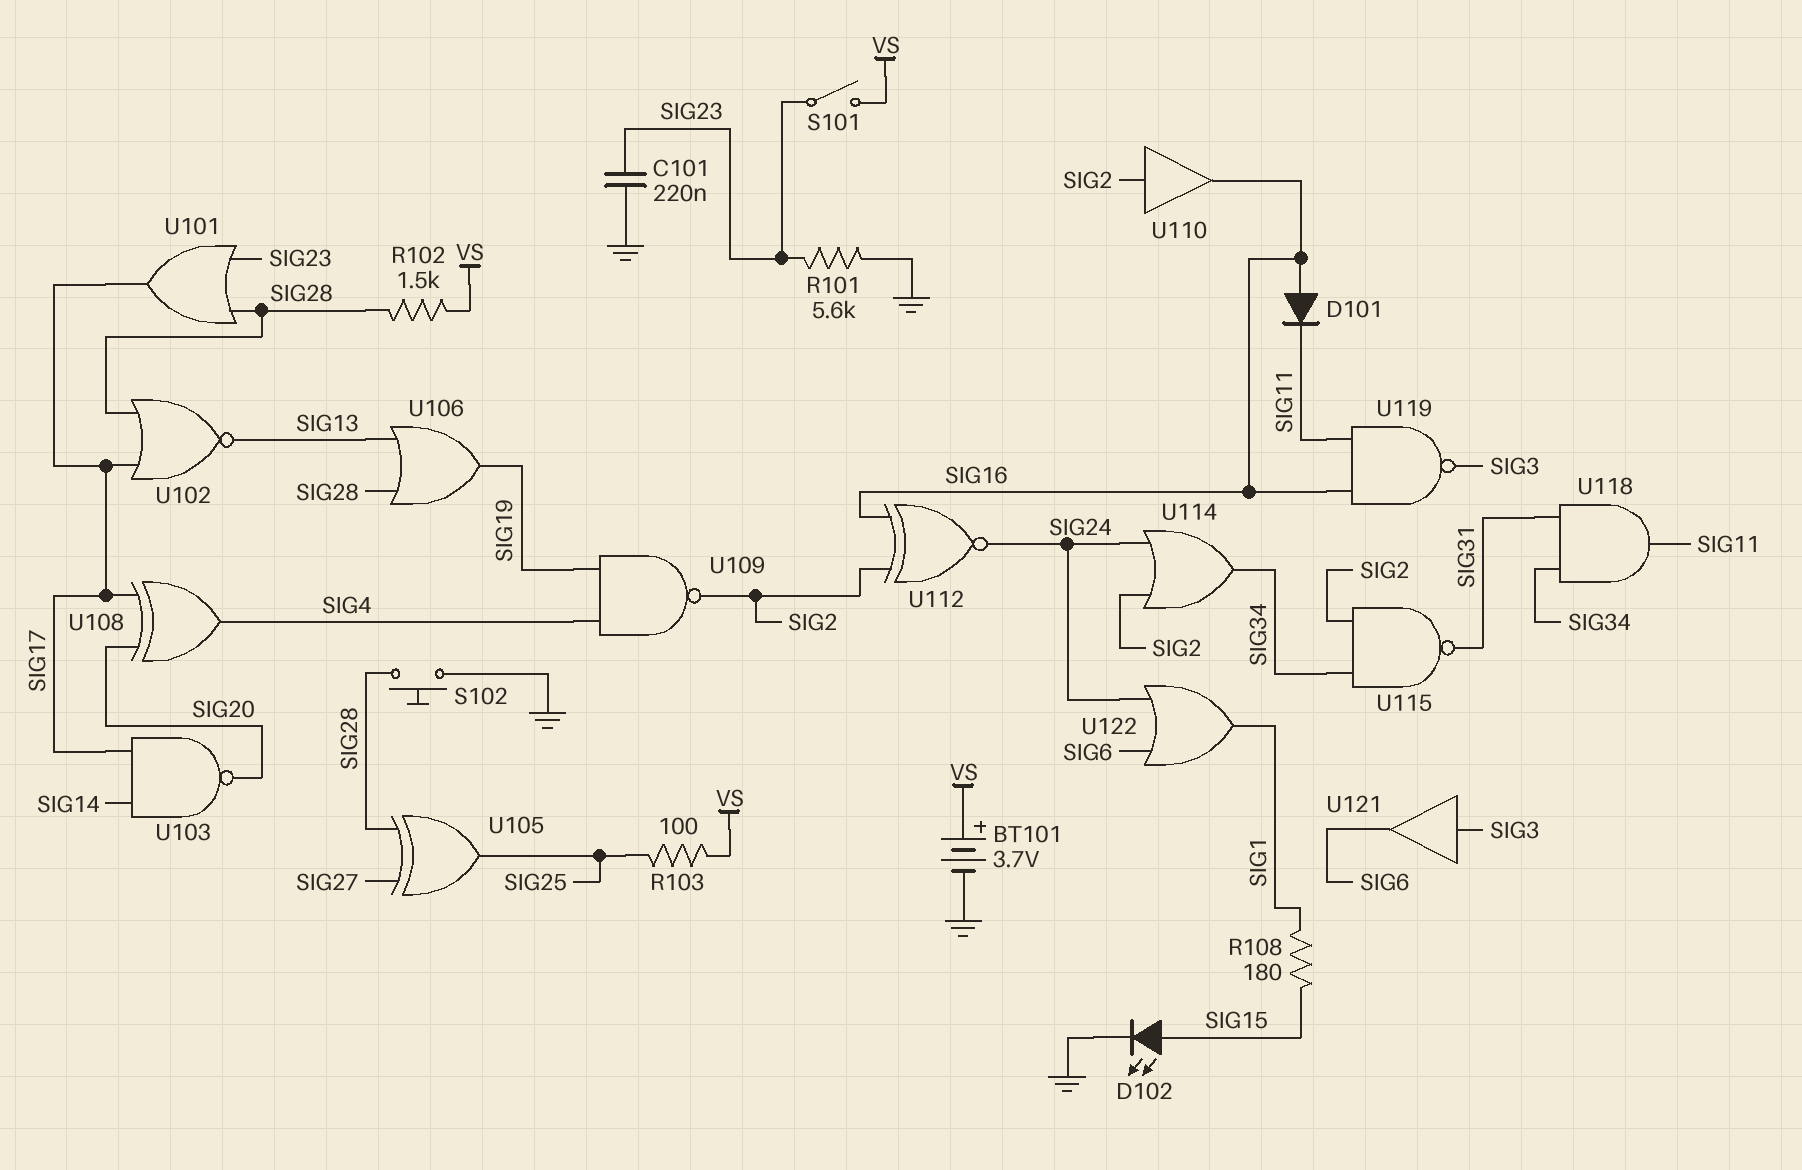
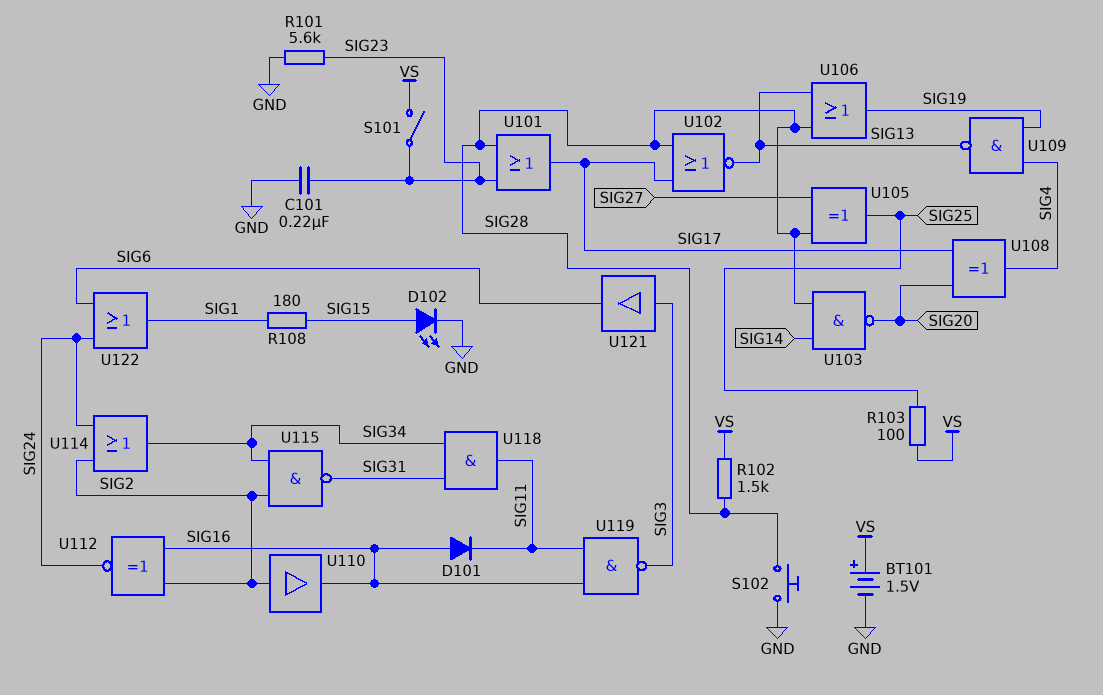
BT101: 3.7V (plus VS, minus GND) -> 1.5V (plus VS, minus GND)
U103: NAND (in SIG14, in SIG17, out SIG20) -> NAND (in SIG14, in SIG28, out SIG20)
U109: NAND (in SIG4, in SIG19, out SIG2) -> NAND (in SIG4, in SIG19, out SIG13)

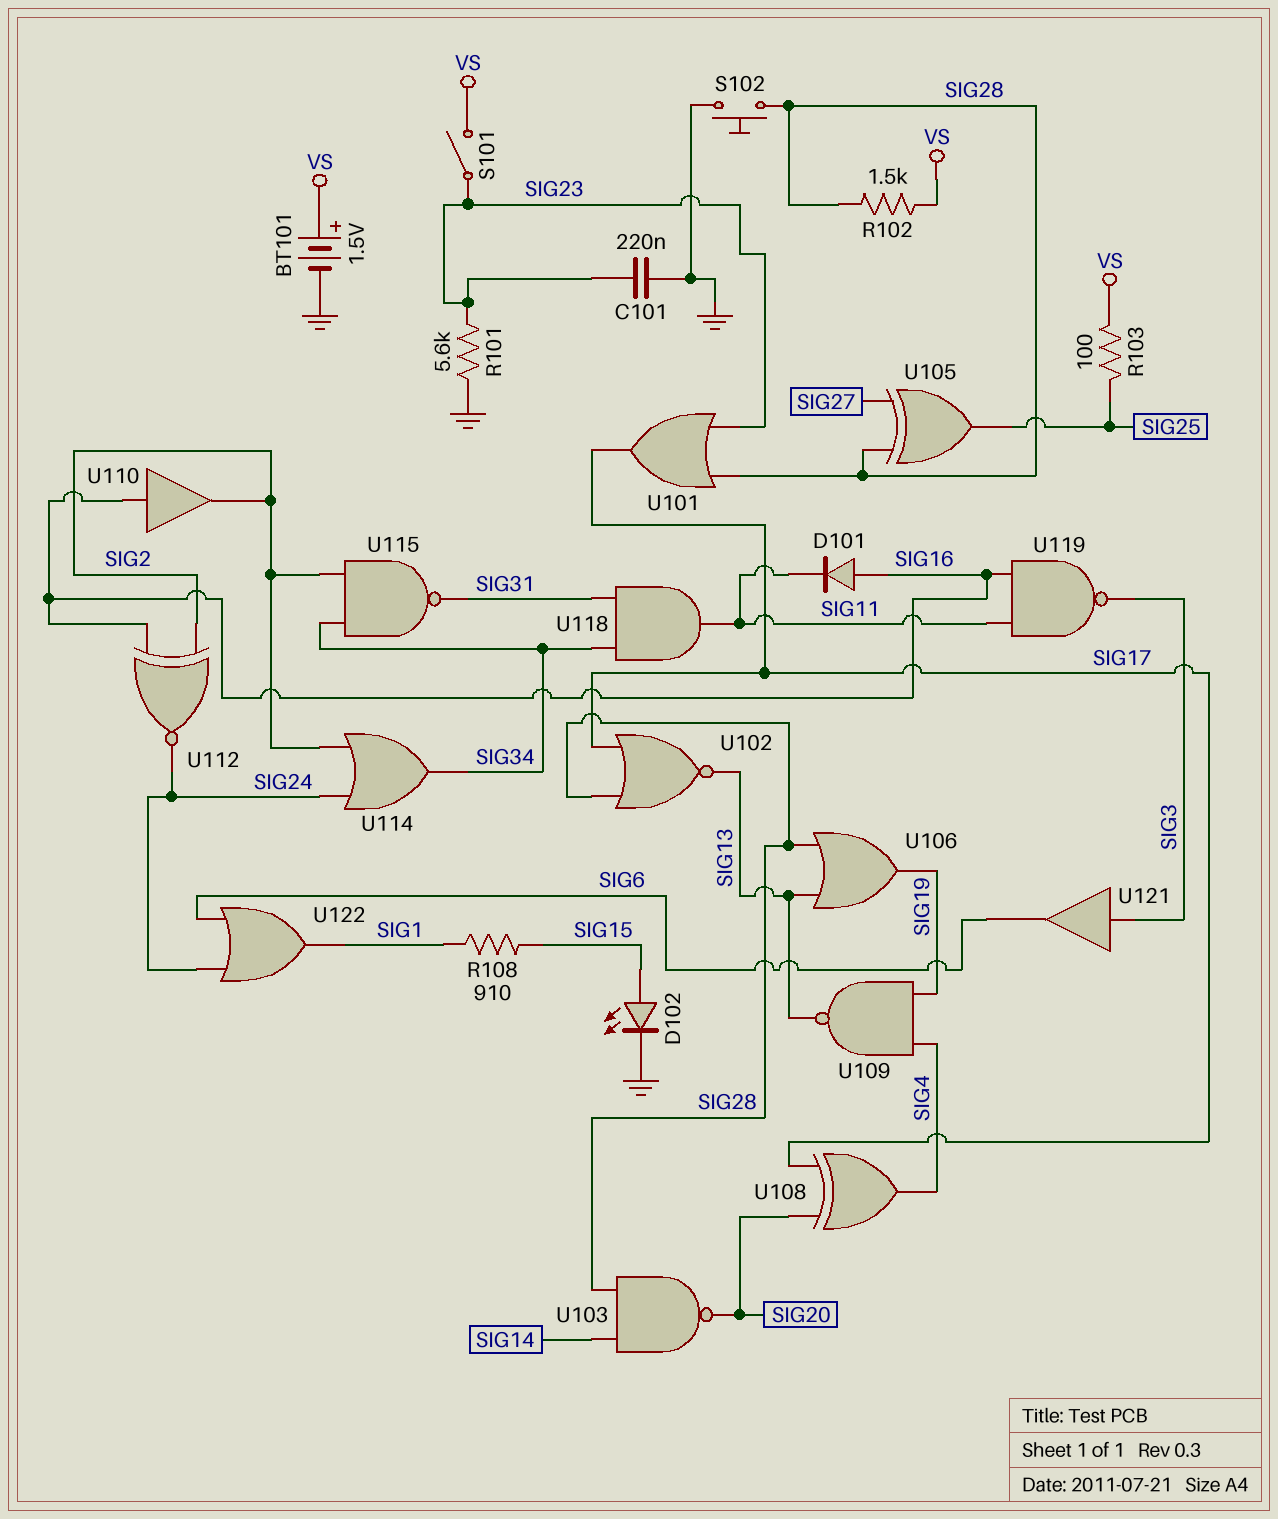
R108: 180 (SIG1, SIG15) -> 910 (SIG1, SIG15)
U110: buffer (in SIG2, out SIG16) -> buffer (in SIG16, out SIG2)

